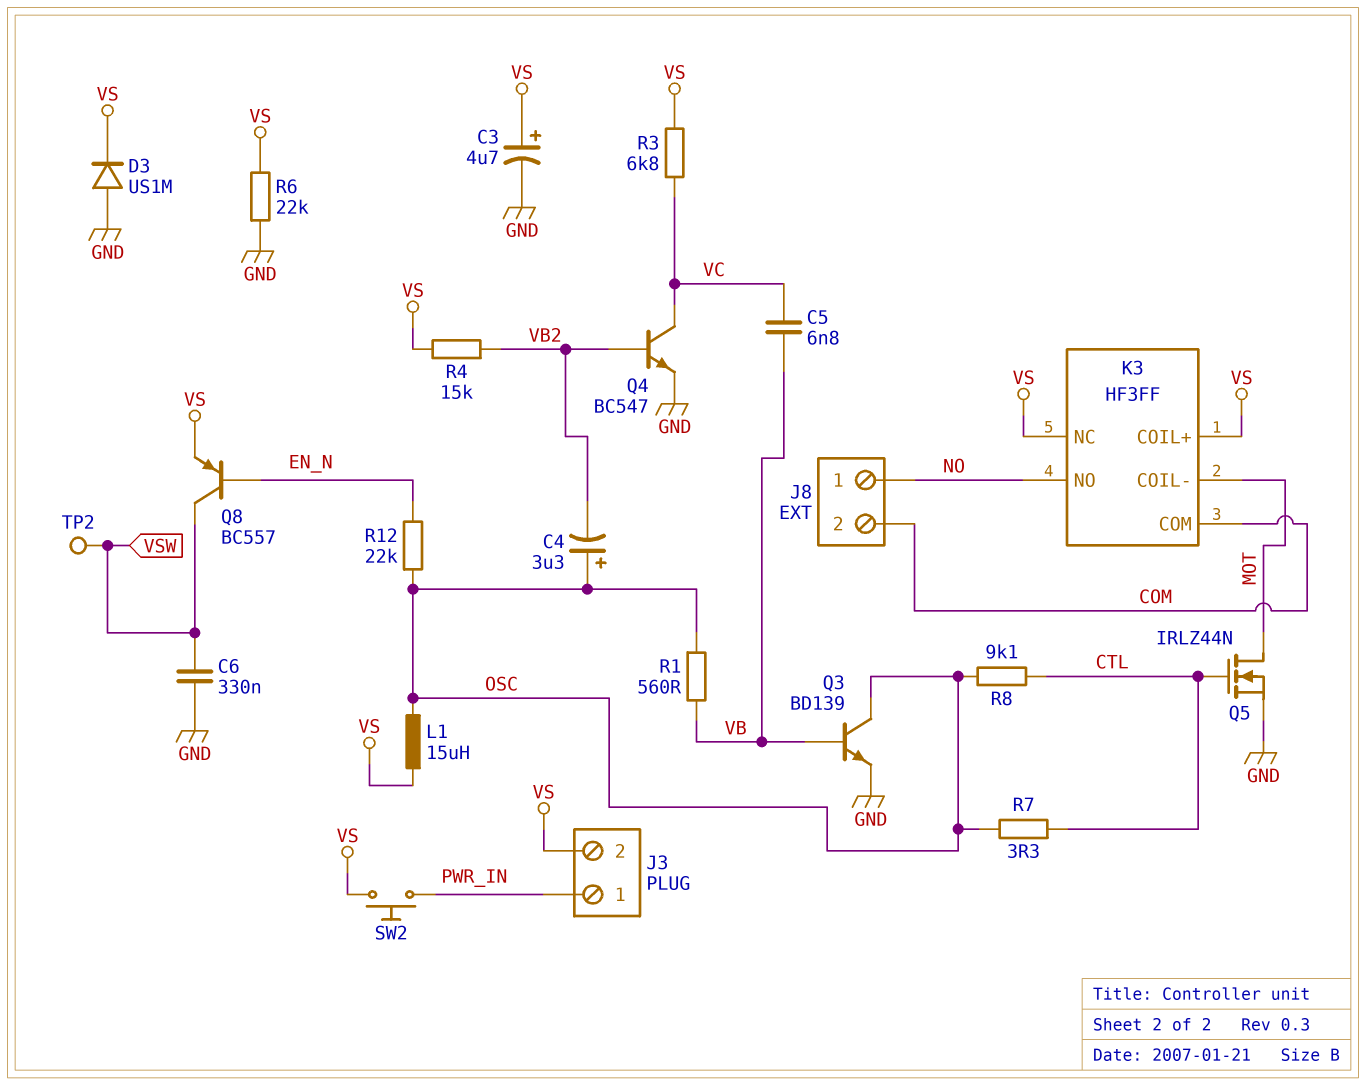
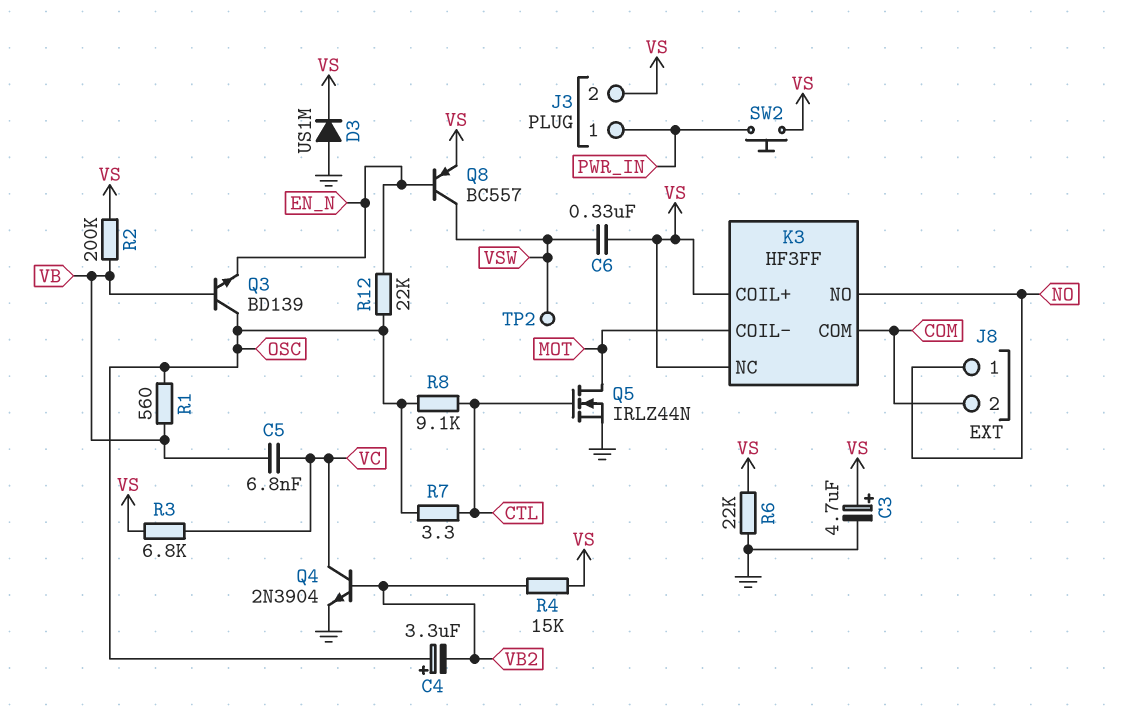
C6: 330nF (GND, VSW) -> 330nF (VS, VSW)
L1: 15uH (OSC, VS) -> none
Q3: NPN BD139 (B VB, C OSC, E GND) -> NPN BD139 (B VB, C OSC, E EN_N)
Q4: NPN BC547 (B VB2, C VC, E GND) -> NPN 2N3904 (B VB2, C VC, E GND)
R2: none -> 200k (VB, VS)

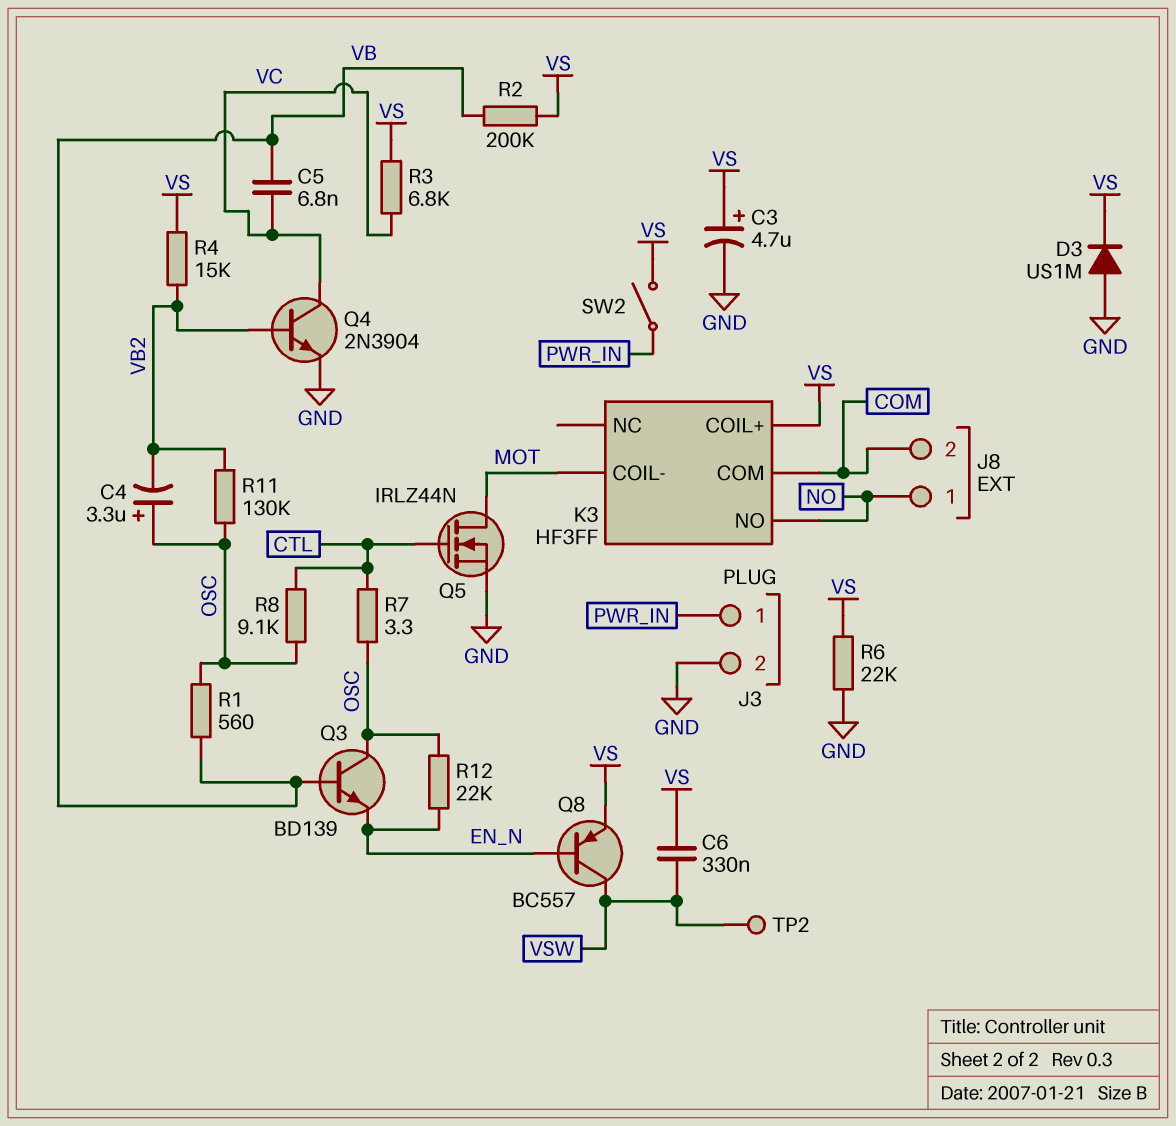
J3 pin 2: VS -> GND
K3 pin NC: VS -> none
R11: none -> 130k (OSC, VB2)
SW2: button (PWR_IN, VS) -> switch (PWR_IN, VS)

